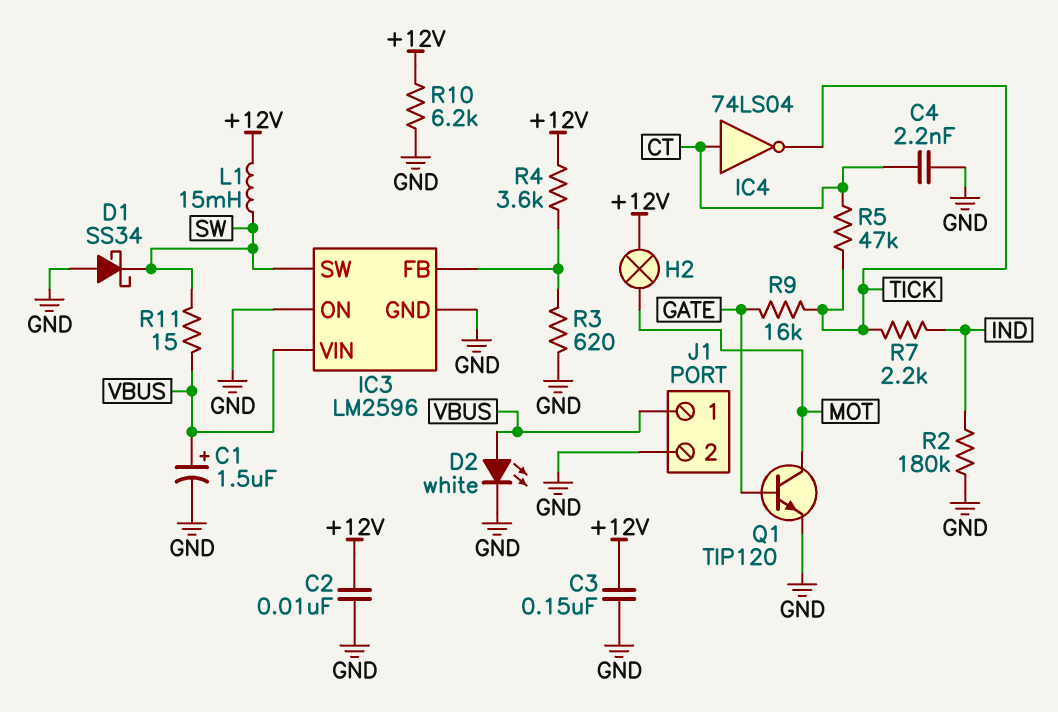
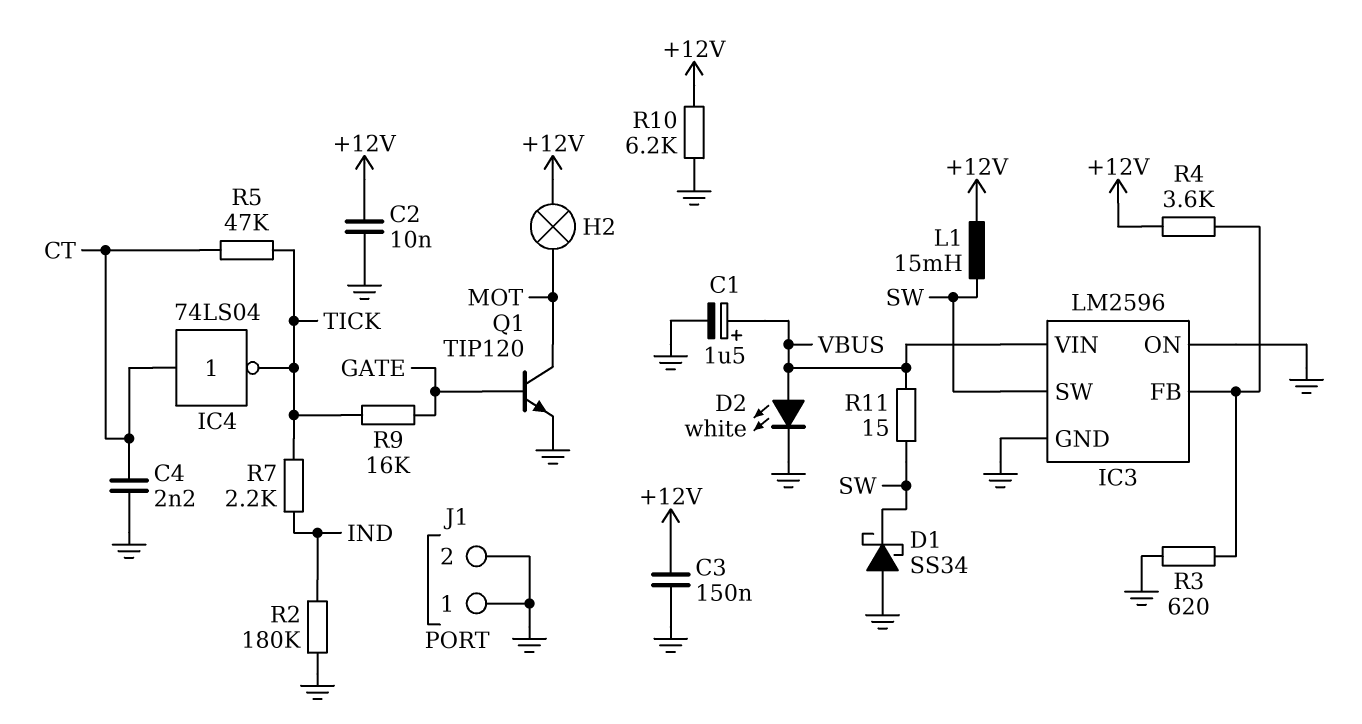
J1 pin 1: VBUS -> GND

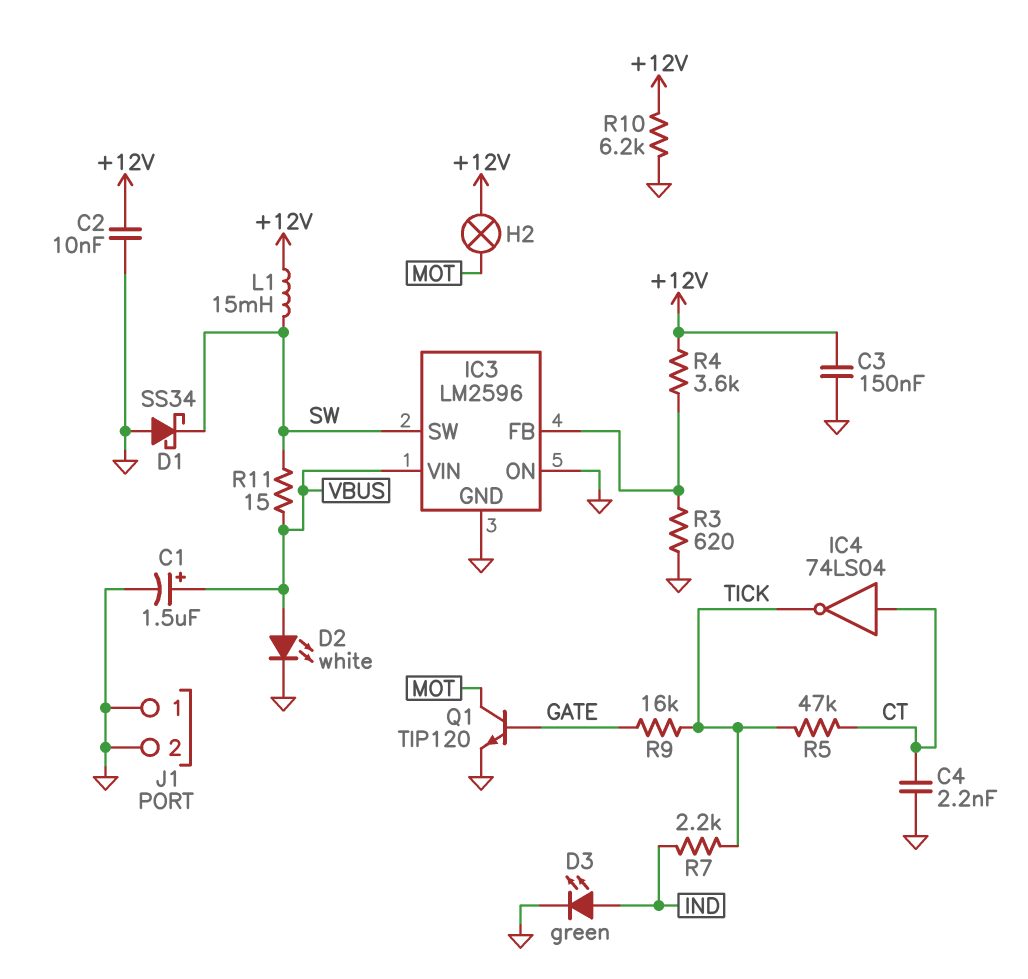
D3: none -> LED green (A IND, K GND)
R2: 180k (GND, IND) -> none

